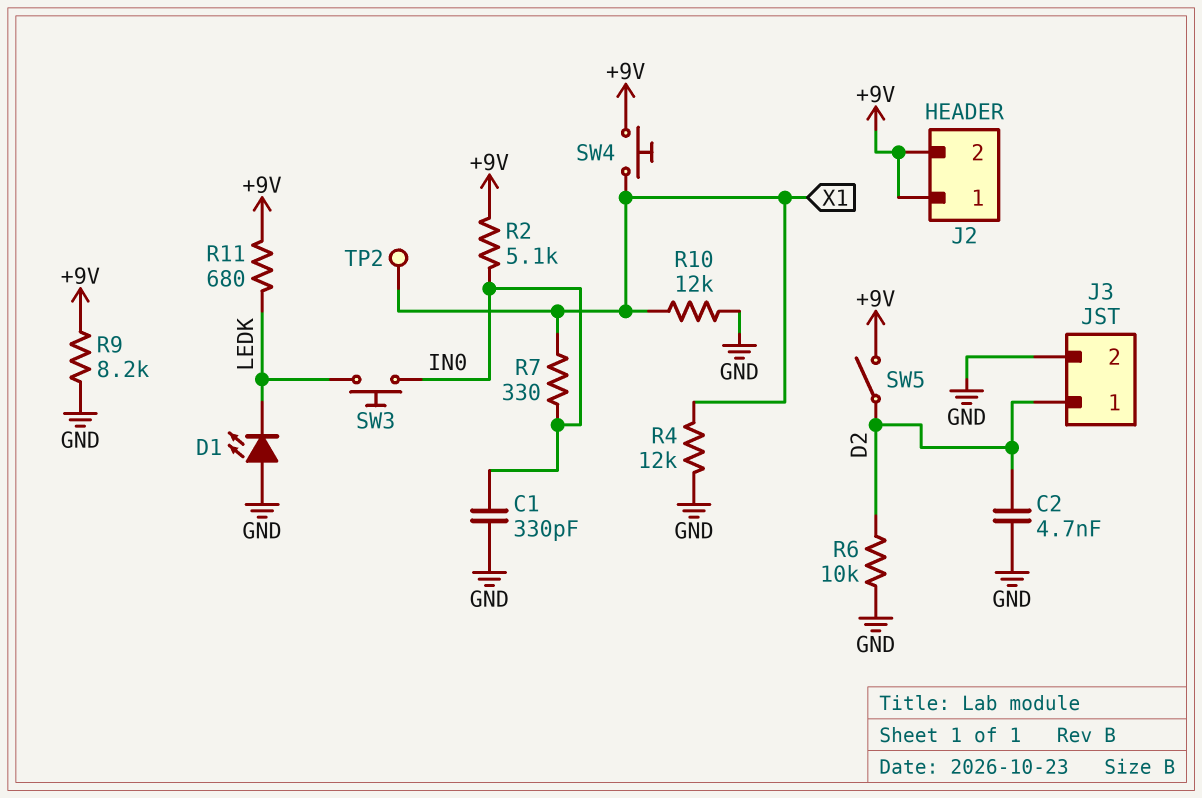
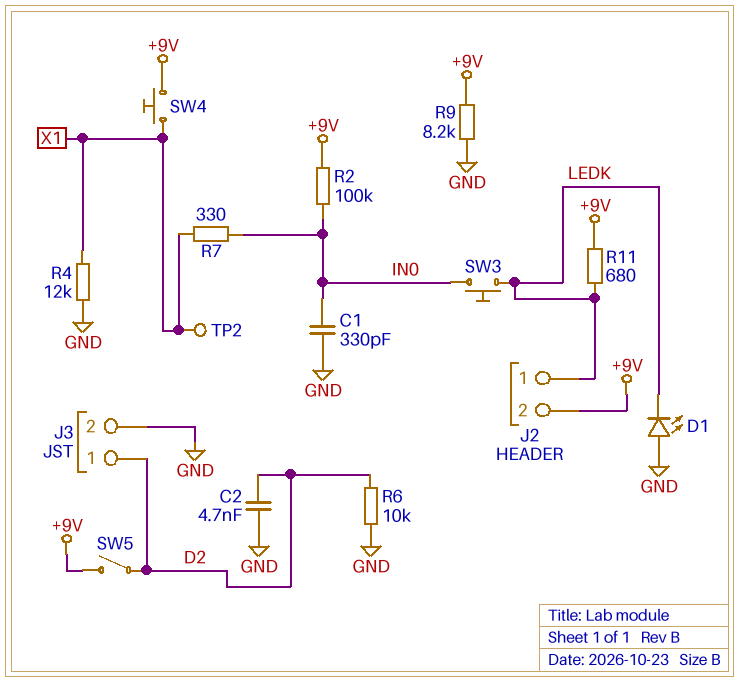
J2 pin 1: +9V -> LEDK
R2: 5.1k (+9V, IN0) -> 100k (+9V, IN0)
R10: 12k (GND, X1) -> none

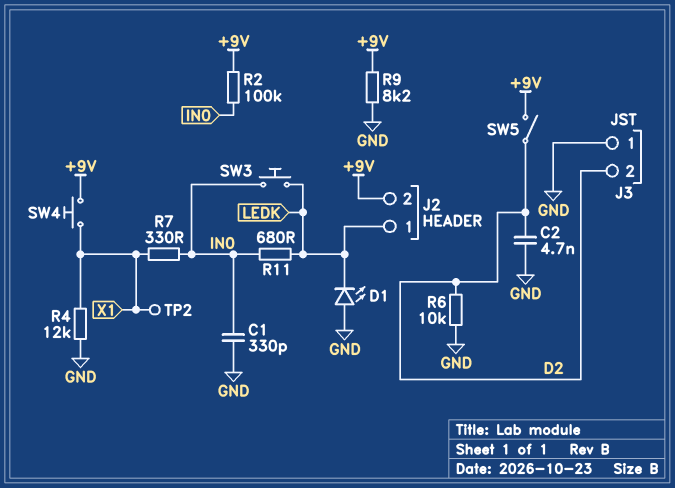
J3 pin 1: D2 -> GND
J3 pin 2: GND -> D2
R11: 680 (+9V, LEDK) -> 680 (IN0, LEDK)

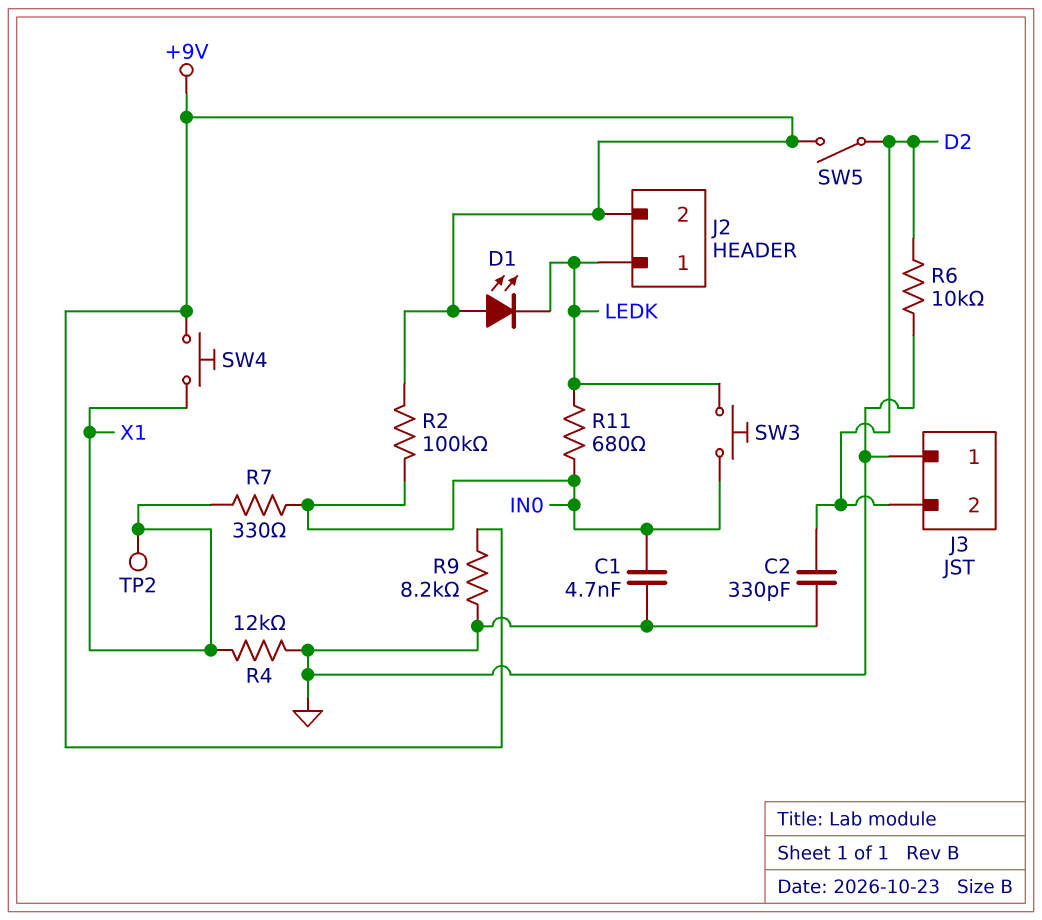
C1: 330pF (GND, IN0) -> 4.7nF (GND, IN0)
C2: 4.7nF (D2, GND) -> 330pF (D2, GND)
D1: LED (A GND, K LEDK) -> LED (A +9V, K LEDK)

